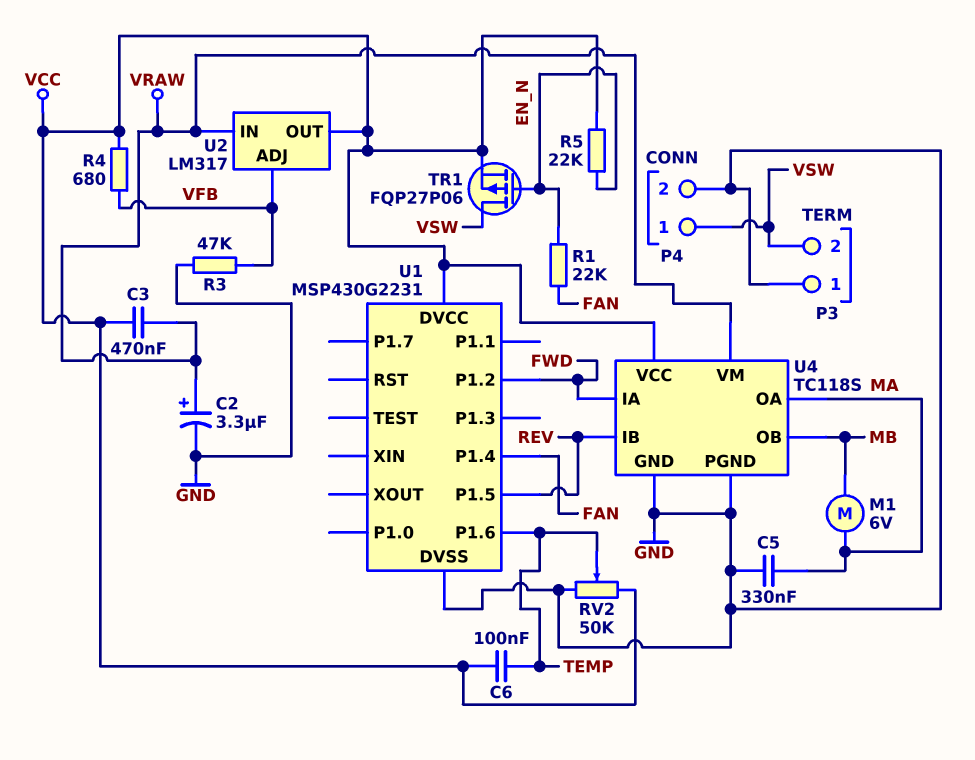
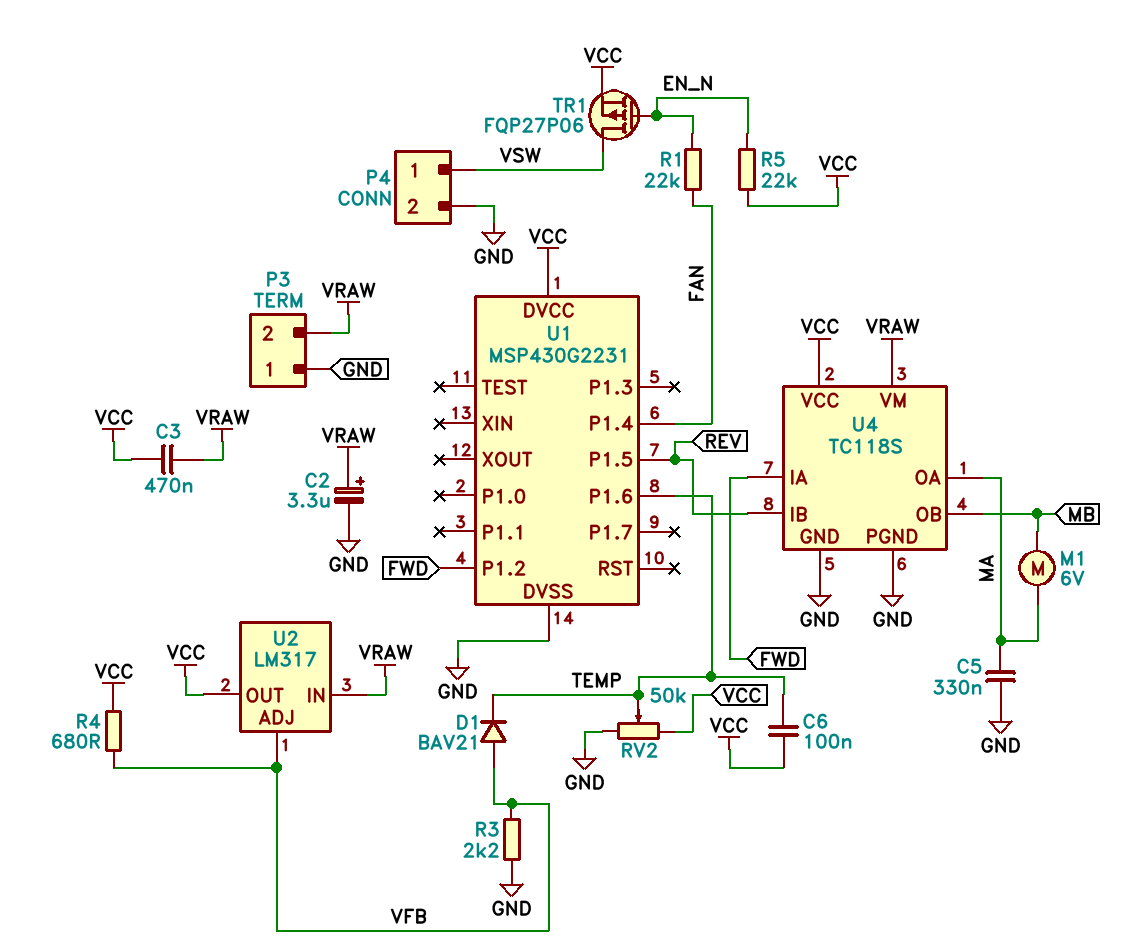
D1: none -> diode BAV21 (A VFB, K TEMP)
P3 pin 2: VSW -> VRAW
R3: 47k (GND, VFB) -> 2.2k (GND, VFB)

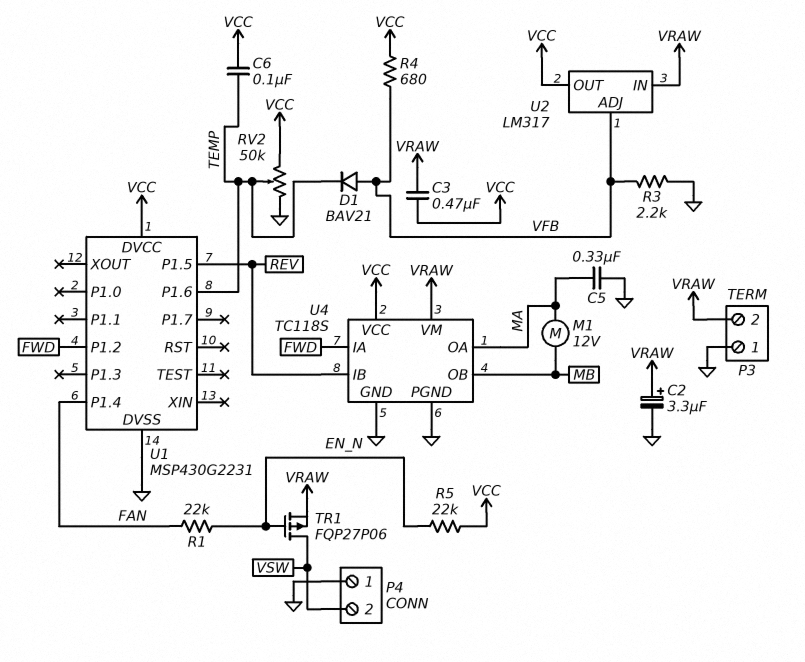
M1: motor 6V (MA, MB) -> motor 12V (MA, MB)
P4 pin 1: VSW -> GND
P4 pin 2: GND -> VSW
TR1: PMOS FQP27P06 (G EN_N, D VSW, S VCC) -> PMOS FQP27P06 (G EN_N, D VSW, S VRAW)

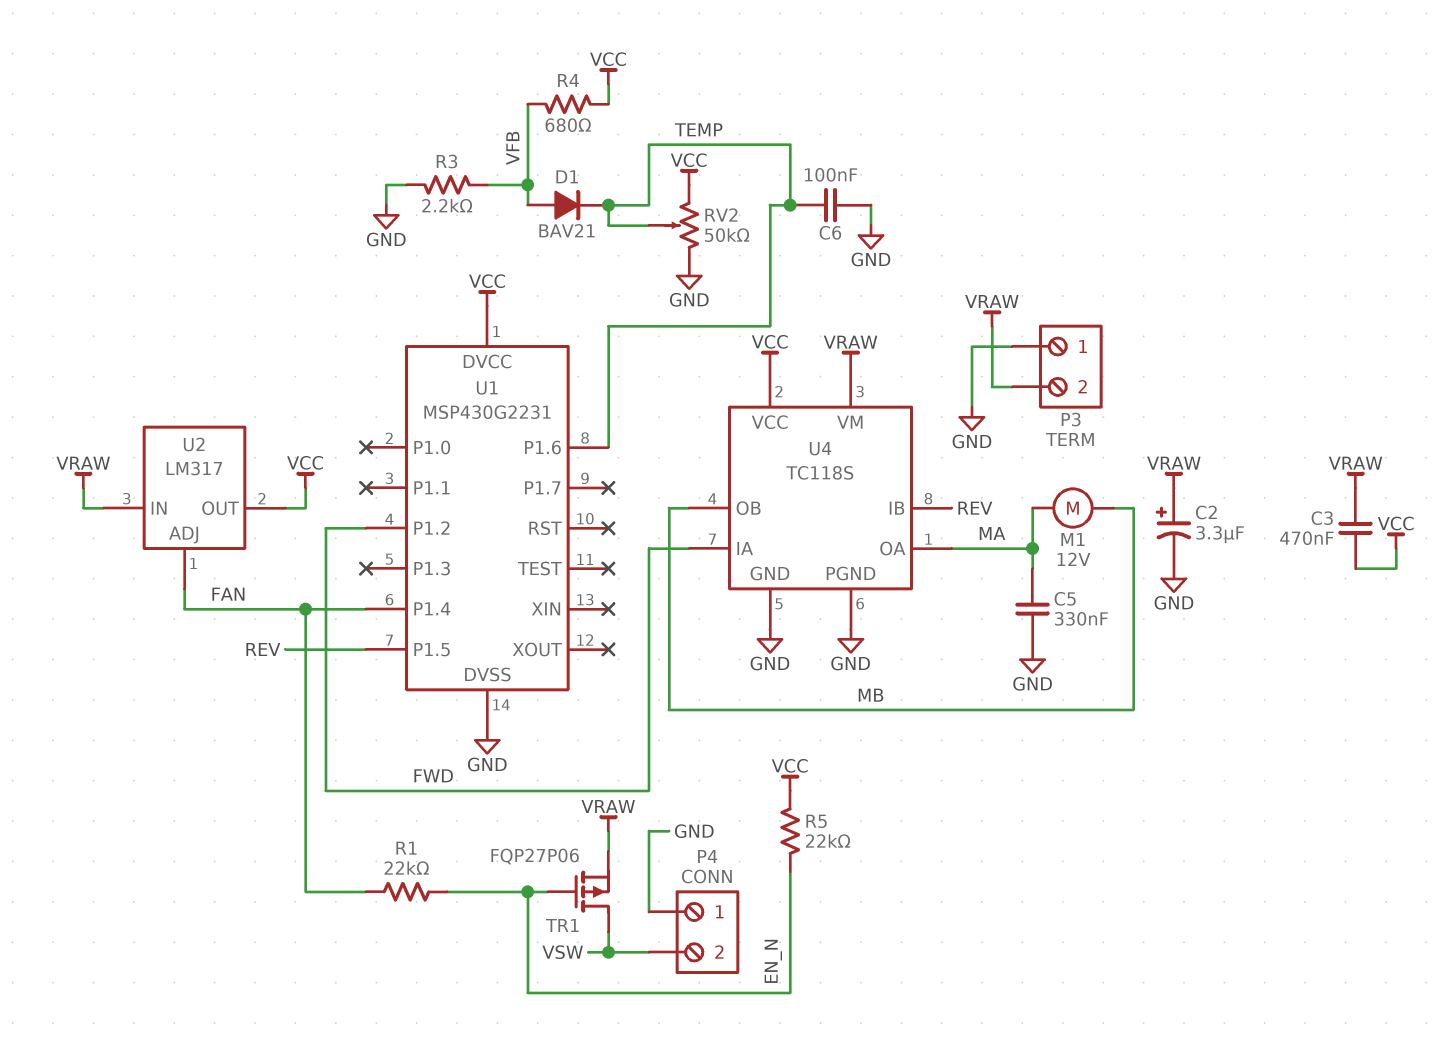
C6: 100nF (TEMP, VCC) -> 100nF (GND, TEMP)
U2 pin ADJ: VFB -> FAN

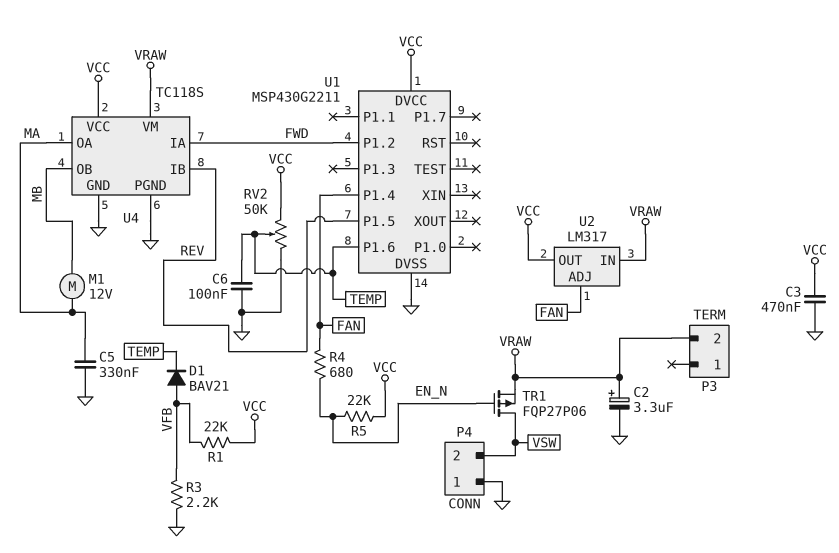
C3: 470nF (VCC, VRAW) -> 470nF (GND, VCC)
P3 pin 1: GND -> none
R1: 22k (EN_N, FAN) -> 22k (VCC, VFB)
R4: 680 (VCC, VFB) -> 680 (EN_N, FAN)
U1: MSP430G2231 -> MSP430G2211

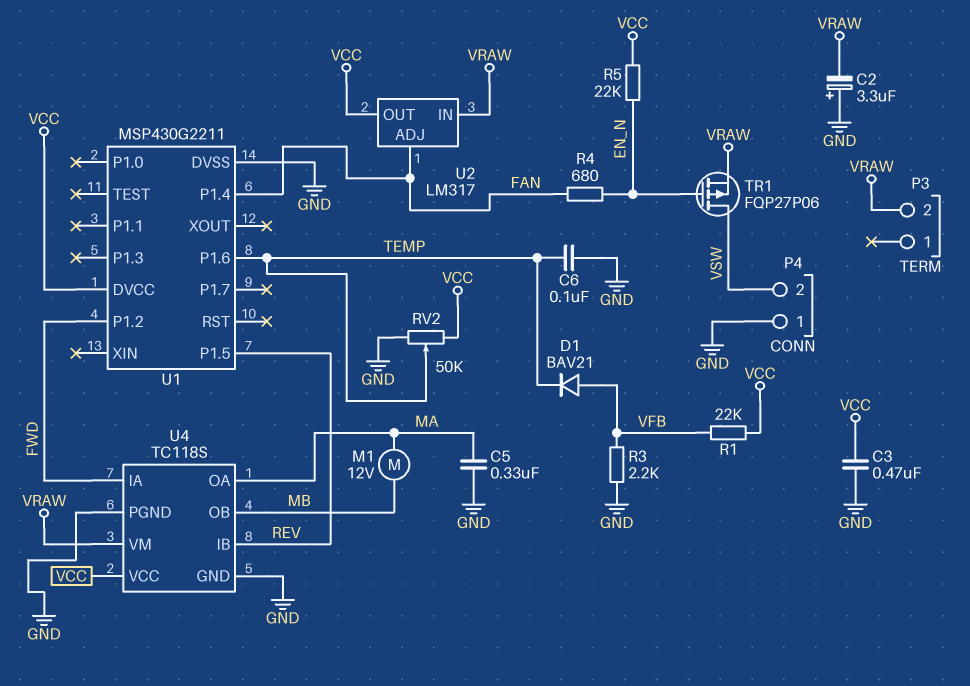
C2: 3.3uF (plus VRAW, minus GND) -> 3.3uF (plus GND, minus VRAW)

